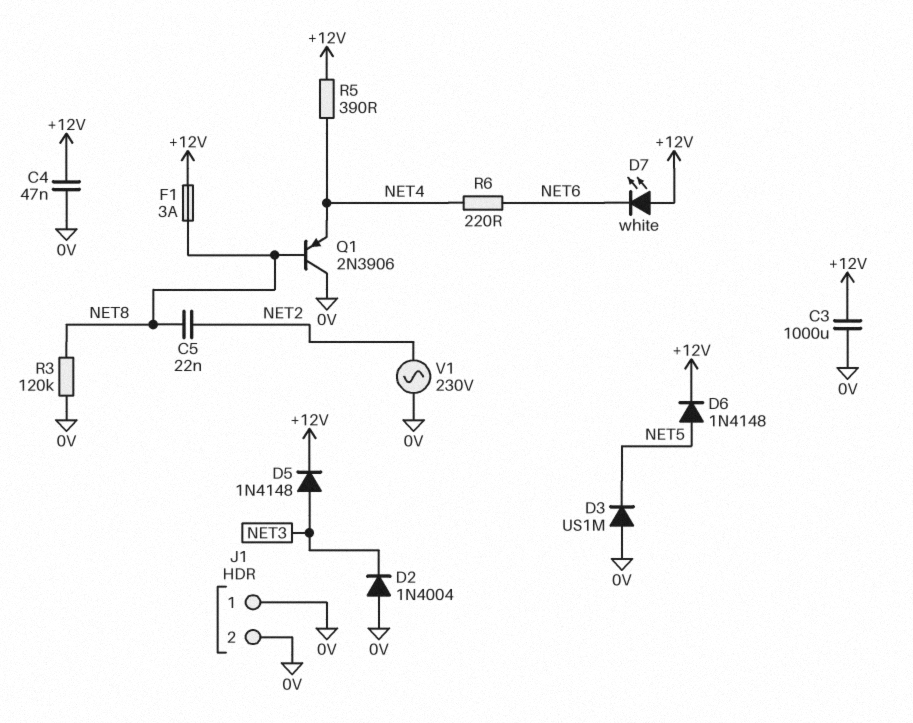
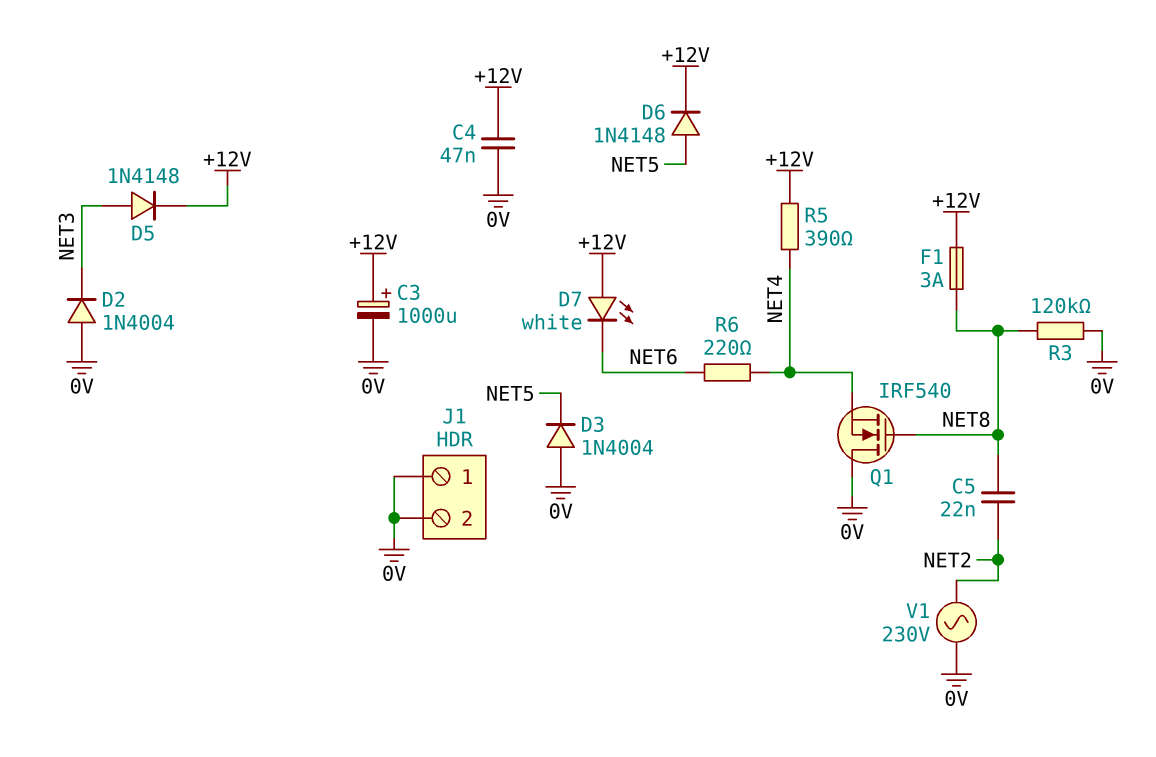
C3: 1000uF (+12V, 0V) -> 1000uF (plus +12V, minus 0V)
D3: diode US1M (A 0V, K NET5) -> diode 1N4004 (A 0V, K NET5)
Q1: PNP 2N3906 (B NET8, C 0V, E NET4) -> NMOS IRF540 (G NET8, D 0V, S NET4)

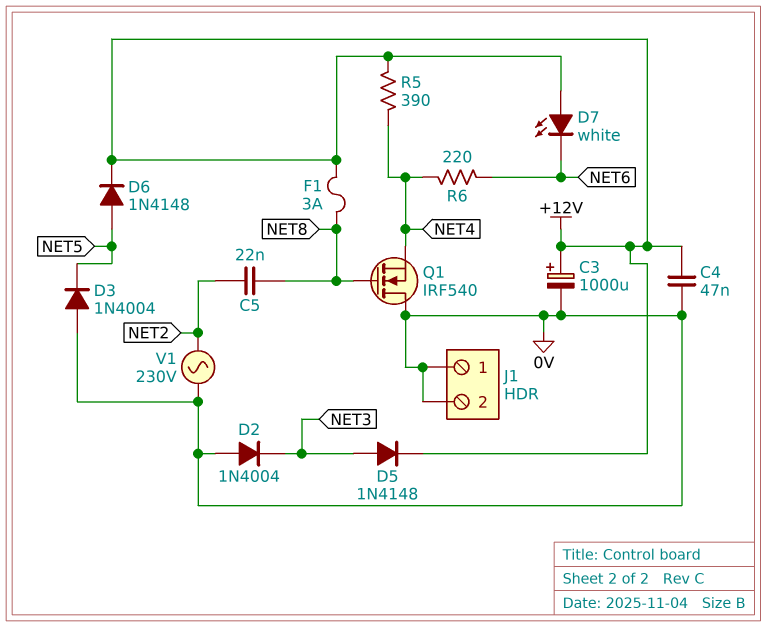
R3: 120k (0V, NET8) -> none

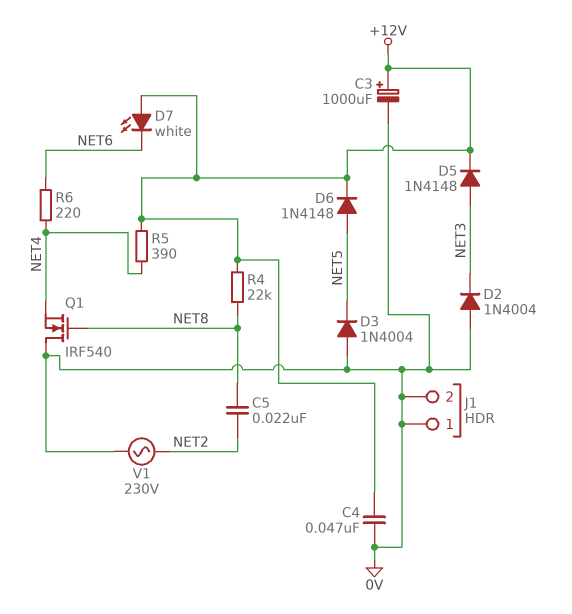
F1: 3A (+12V, NET8) -> none
R4: none -> 22k (+12V, NET8)

